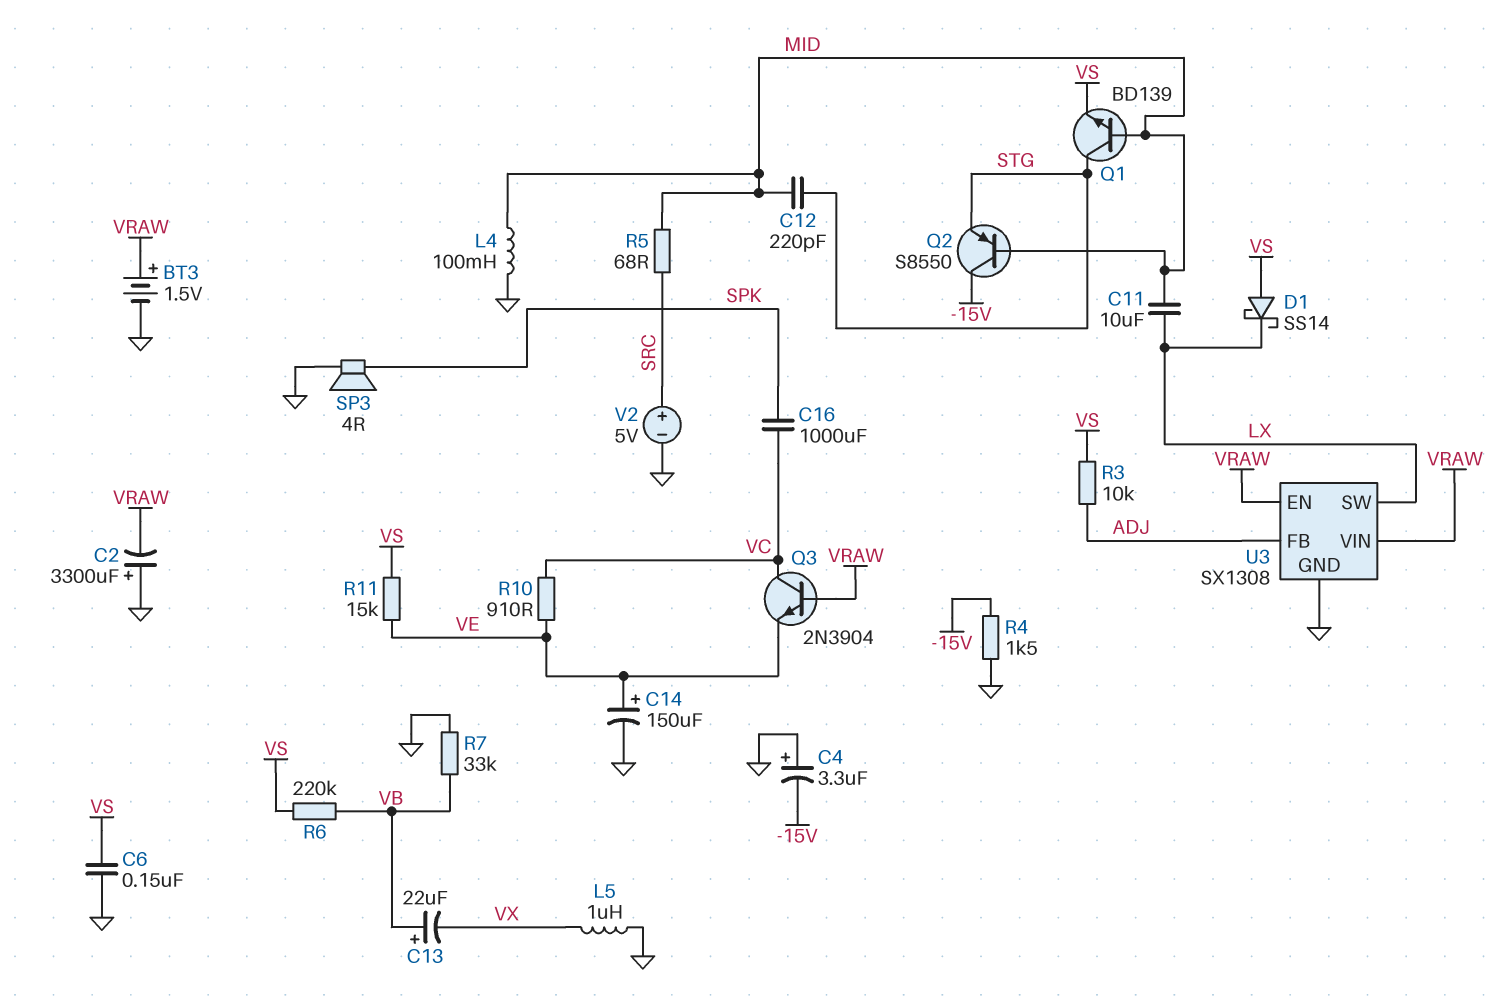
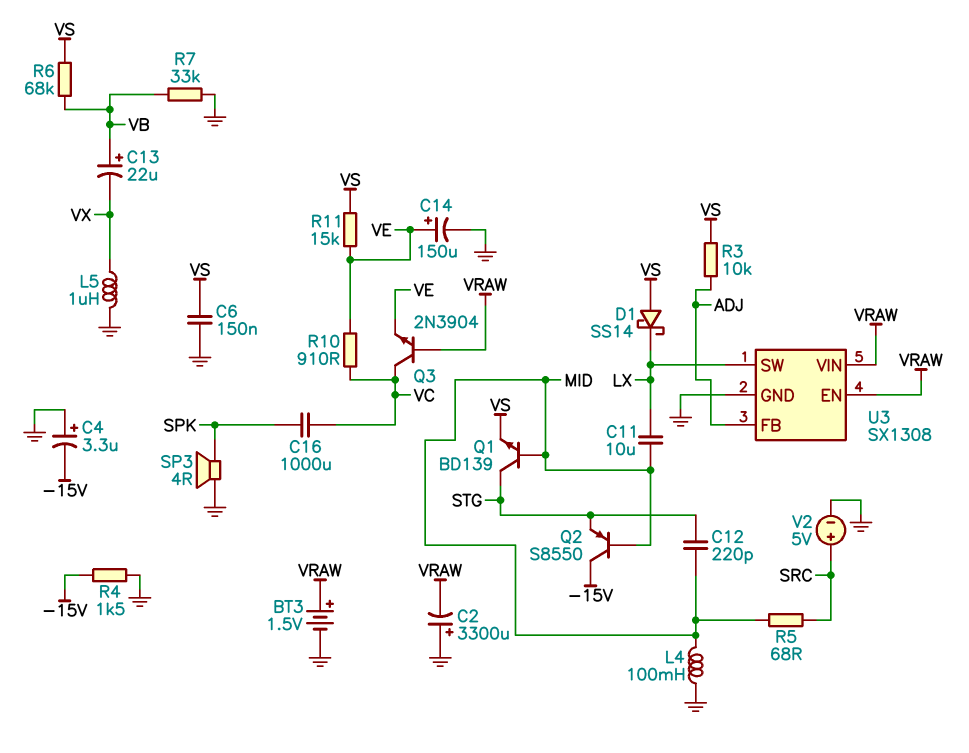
R6: 220k (VB, VS) -> 68k (VB, VS)

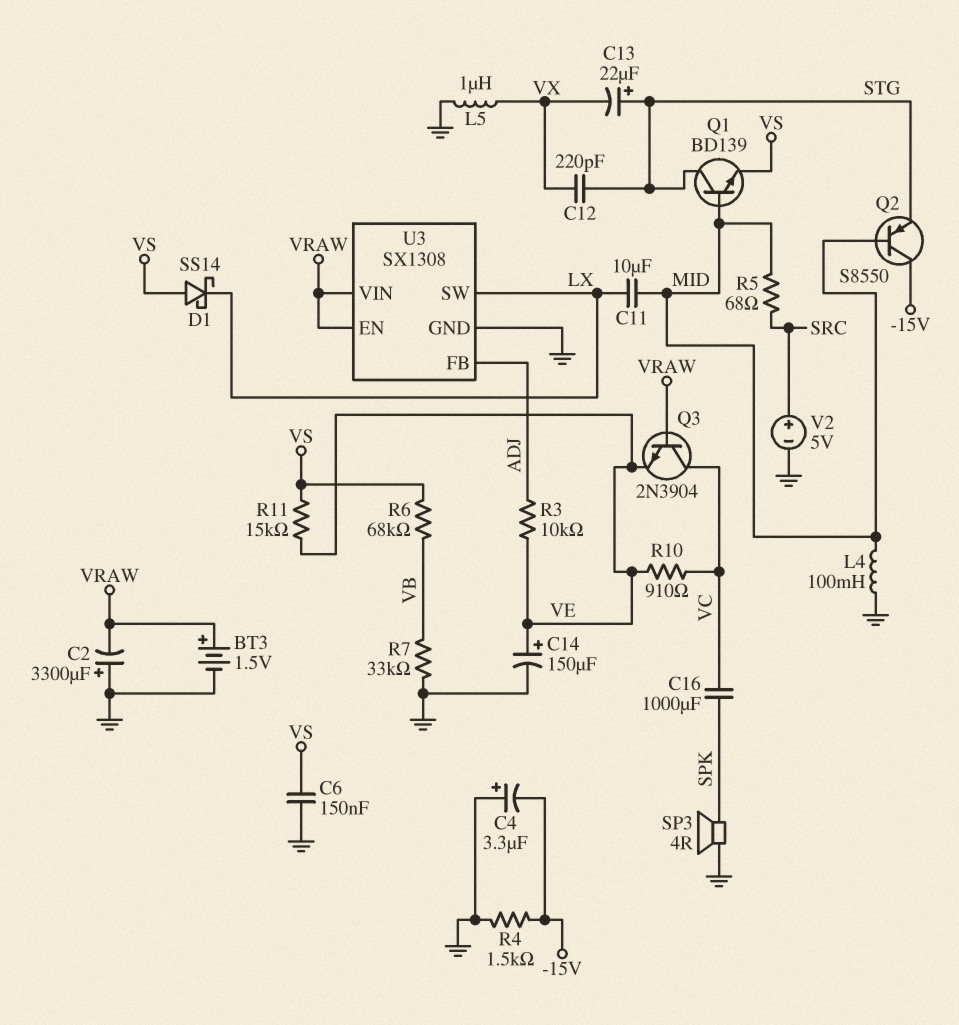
C12: 220pF (MID, STG) -> 220pF (STG, VX)
C13: 22uF (plus VB, minus VX) -> 22uF (plus STG, minus VX)
R3: 10k (ADJ, VS) -> 10k (ADJ, VE)

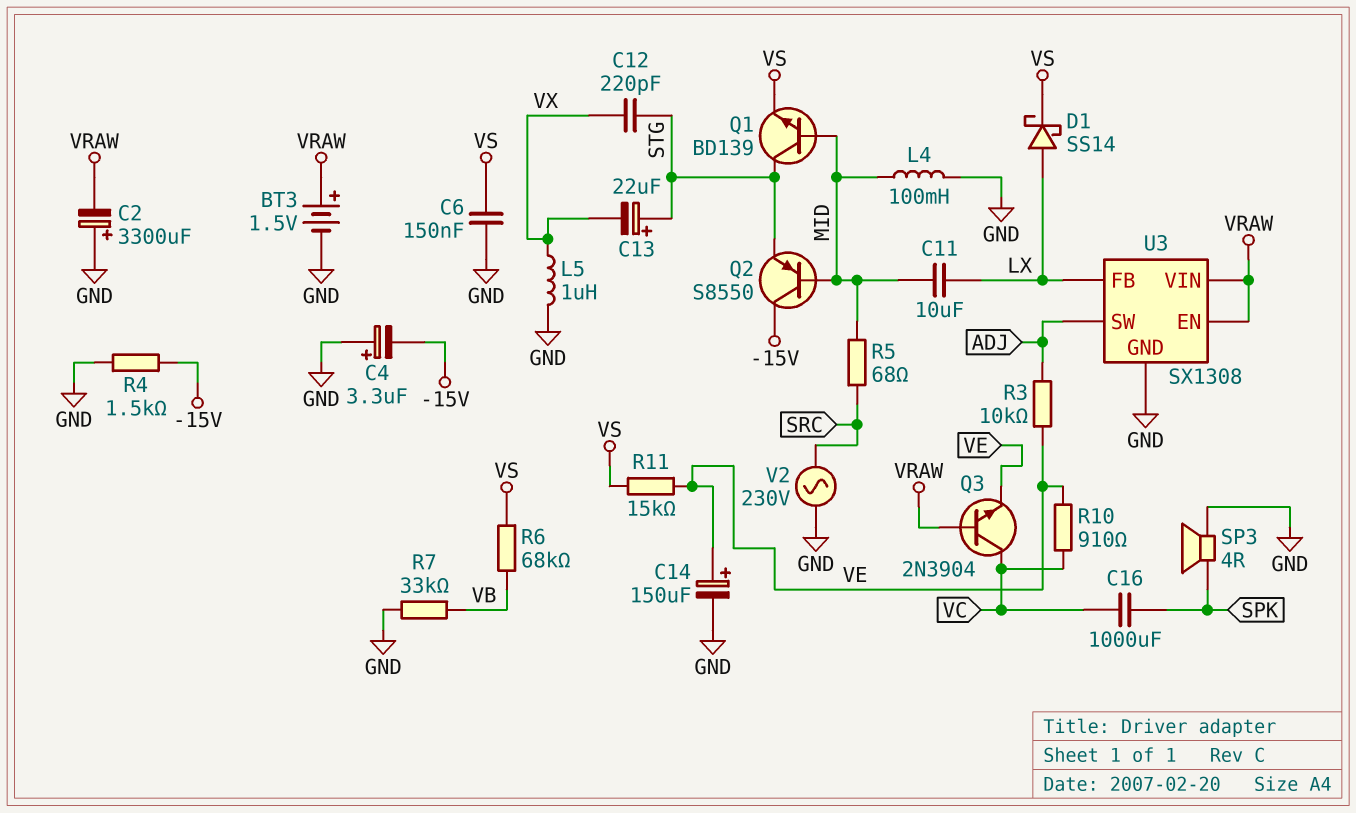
D1: schottky SS14 (A VS, K LX) -> schottky SS14 (A LX, K VS)
U3 pin FB: ADJ -> LX
U3 pin SW: LX -> ADJ
V2: 5V (plus SRC, minus GND) -> AC 230V (GND, SRC)

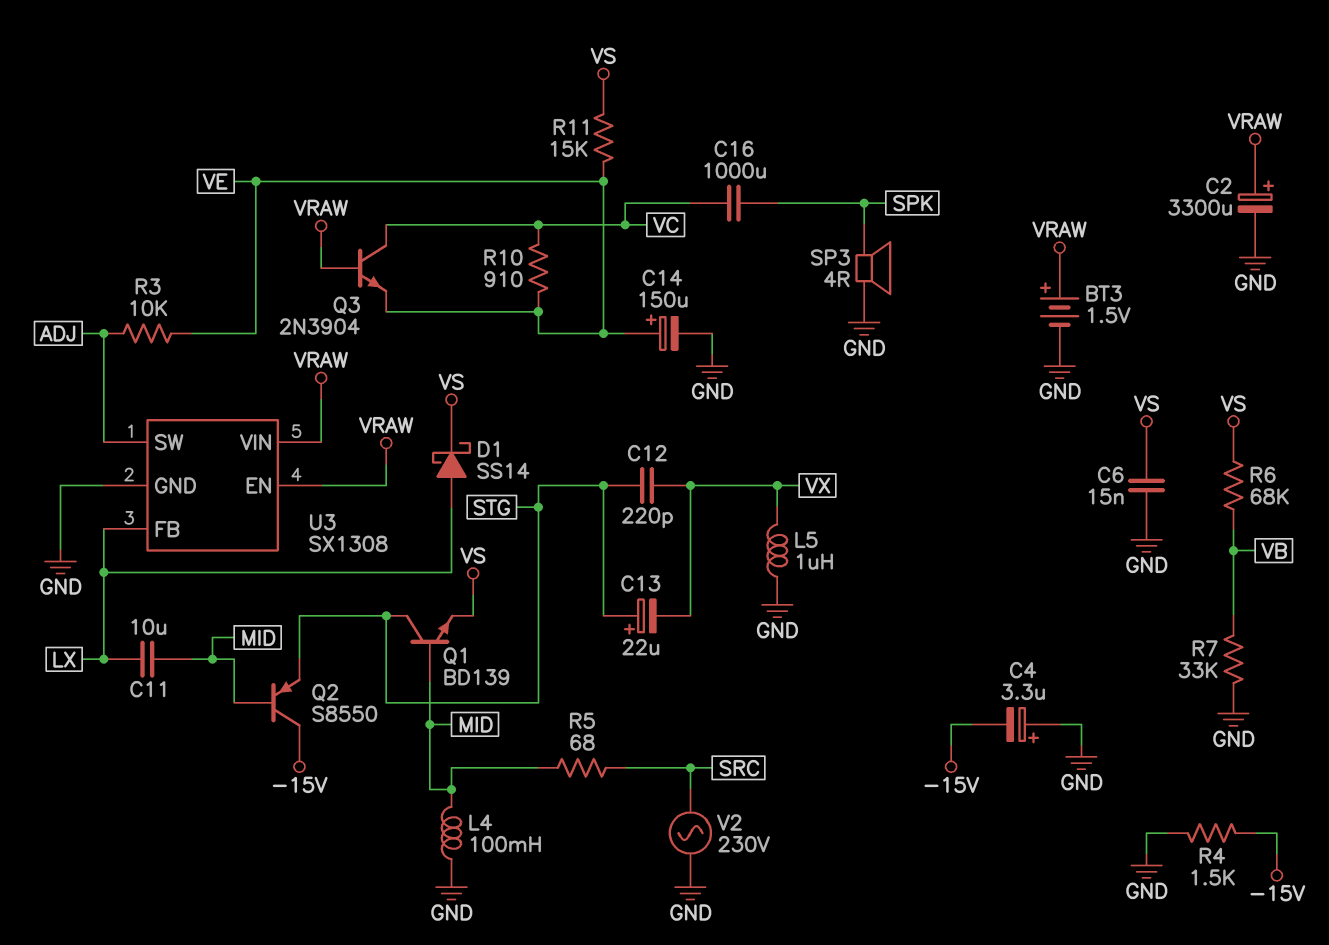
C2: 3300uF (plus GND, minus VRAW) -> 3300uF (plus VRAW, minus GND)
C6: 150nF (GND, VS) -> 15nF (GND, VS)

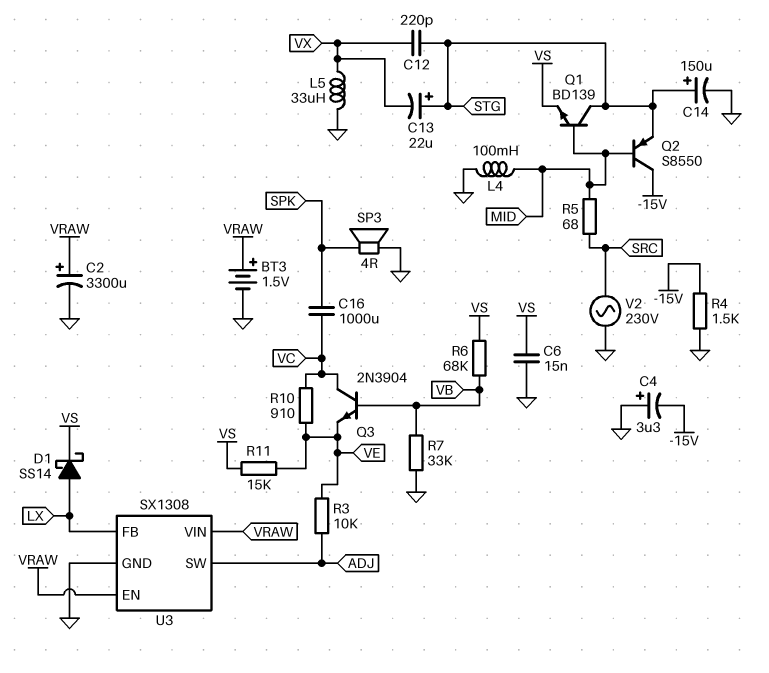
C11: 10uF (LX, MID) -> none
C14: 150uF (plus VE, minus GND) -> 150uF (plus STG, minus GND)
L5: 1uH (GND, VX) -> 33uH (GND, VX)
Q3: NPN 2N3904 (B VRAW, C VC, E VE) -> NPN 2N3904 (B VB, C VC, E VE)

